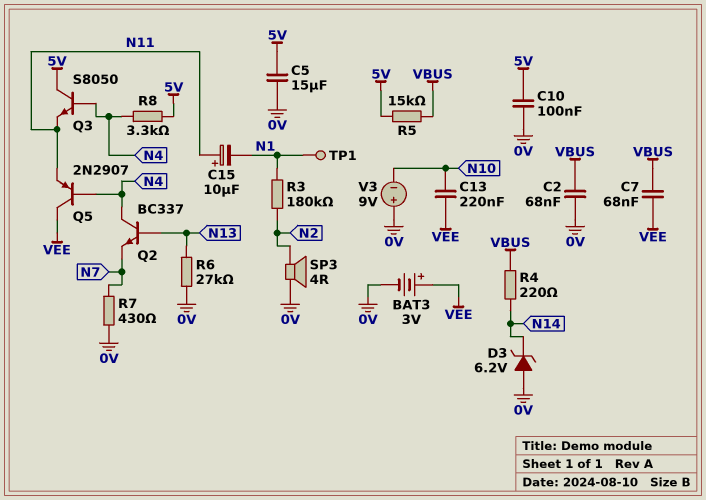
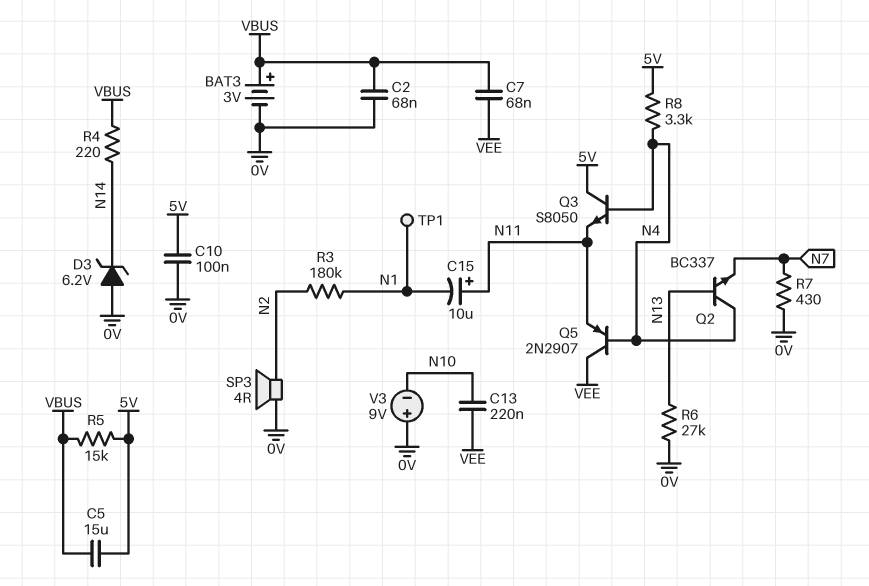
BAT3: 3V (plus VEE, minus 0V) -> 3V (plus VBUS, minus 0V)
C5: 15uF (0V, 5V) -> 15uF (5V, VBUS)

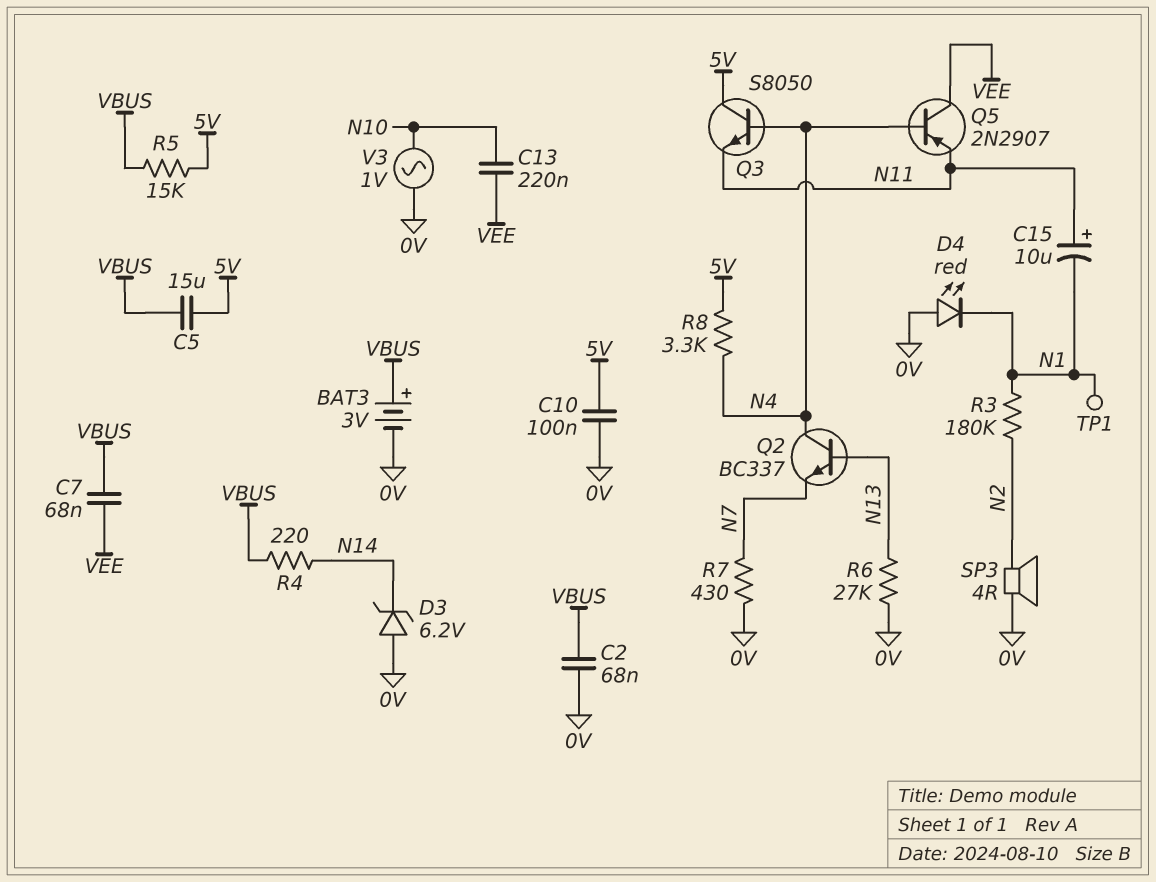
D4: none -> LED red (A 0V, K N1)
V3: 9V (plus 0V, minus N10) -> AC 1V (0V, N10)

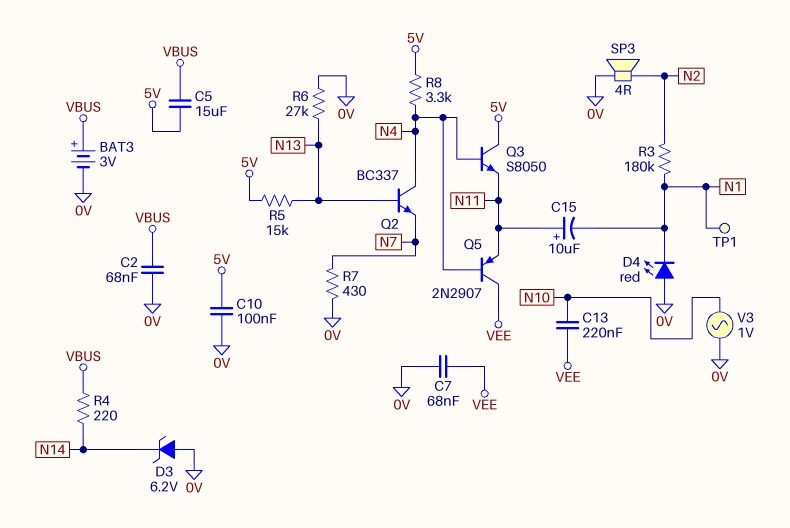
C7: 68nF (VBUS, VEE) -> 68nF (0V, VEE)
R5: 15k (5V, VBUS) -> 15k (5V, N13)

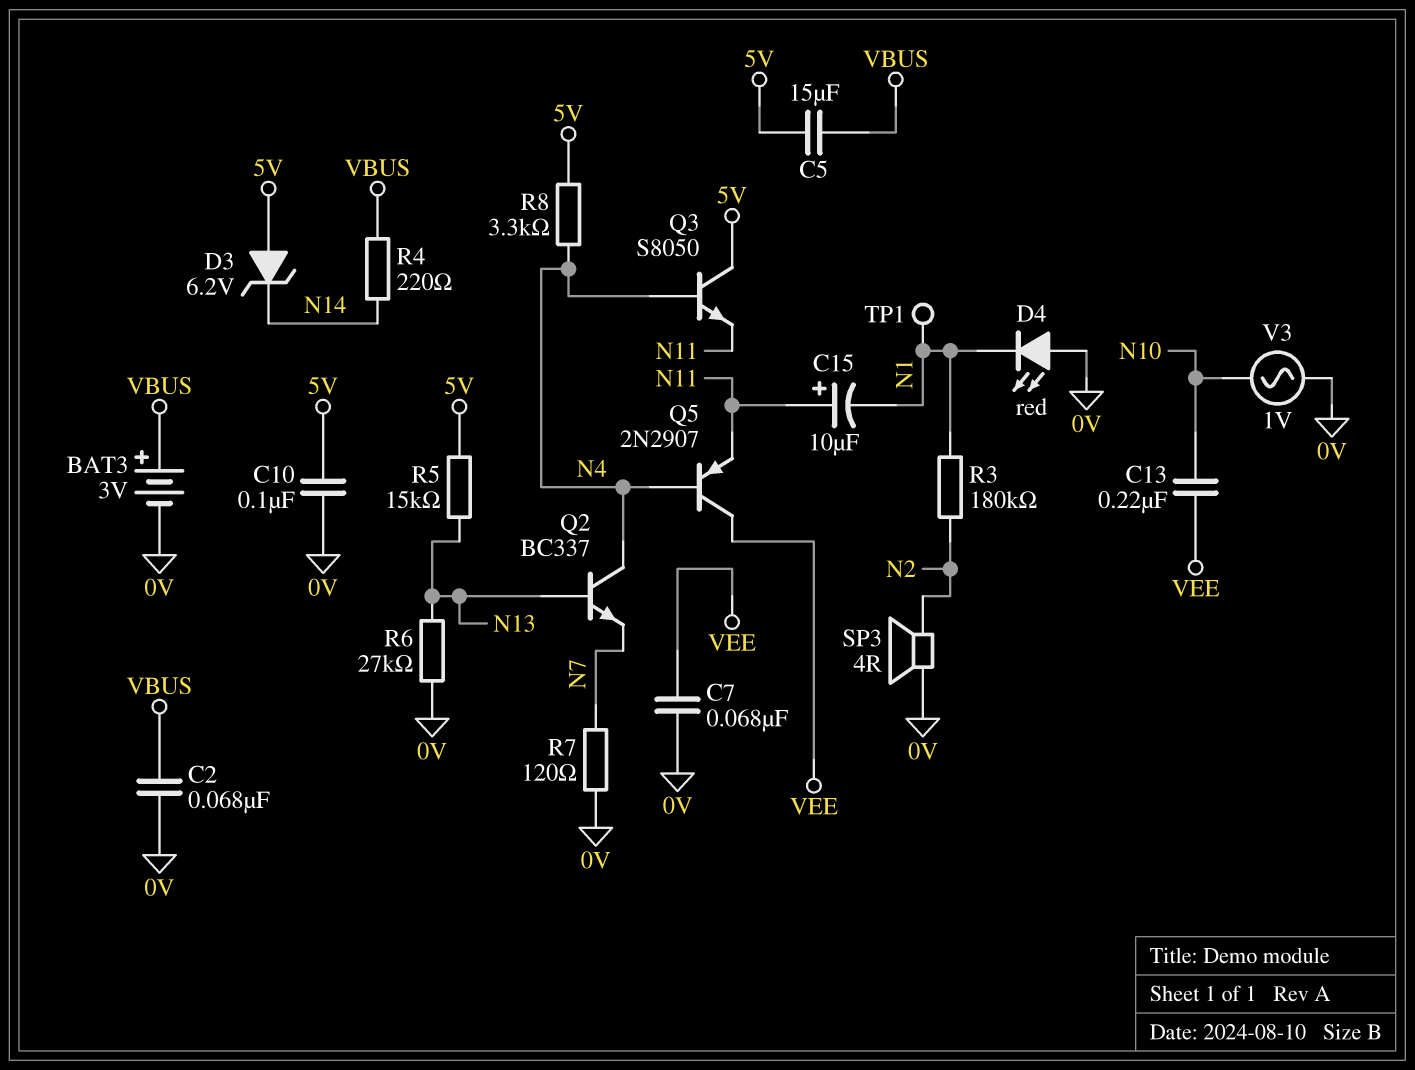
D3: zener 6.2V (A 0V, K N14) -> zener 6.2V (A 5V, K N14)
R7: 430 (0V, N7) -> 120 (0V, N7)

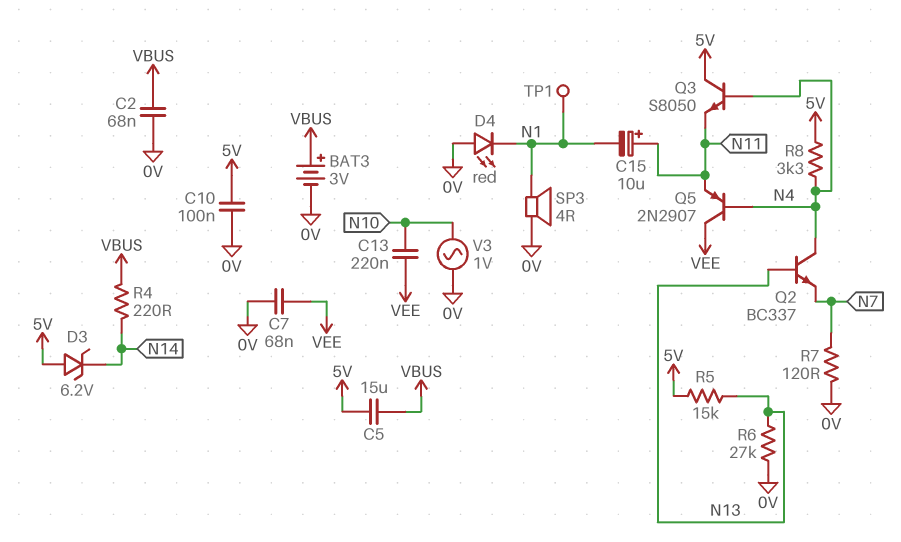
R3: 180k (N1, N2) -> none
SP3: speaker 4R (0V, N2) -> speaker 4R (0V, N1)

